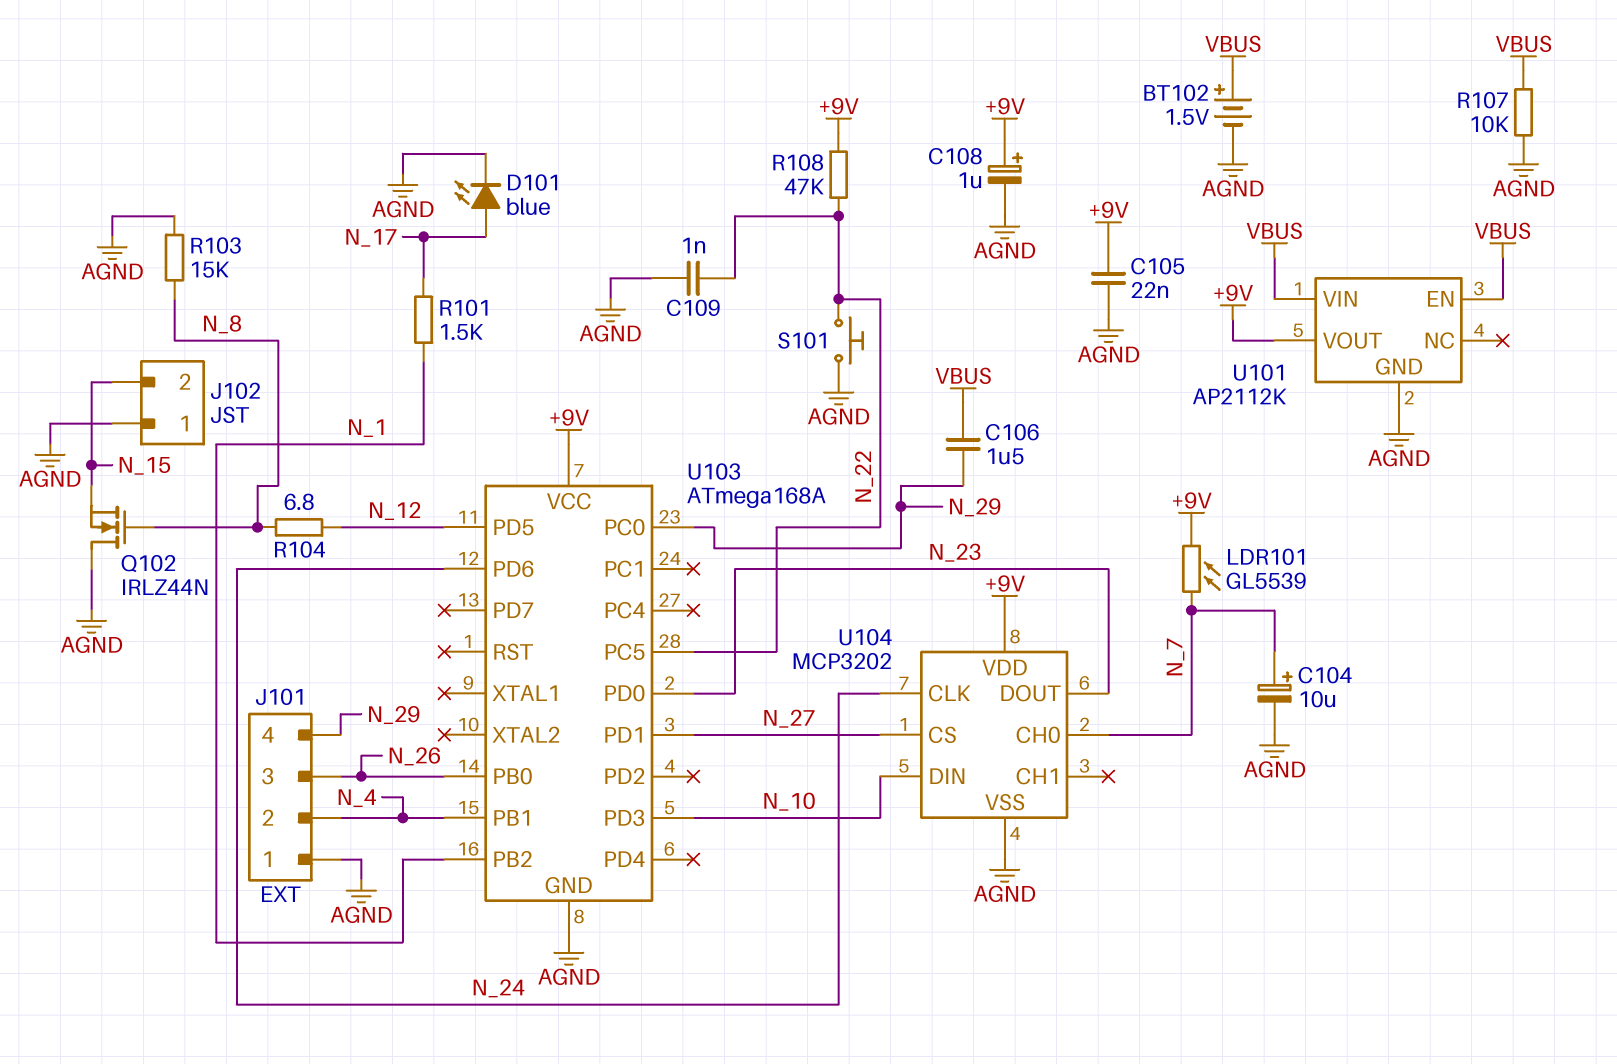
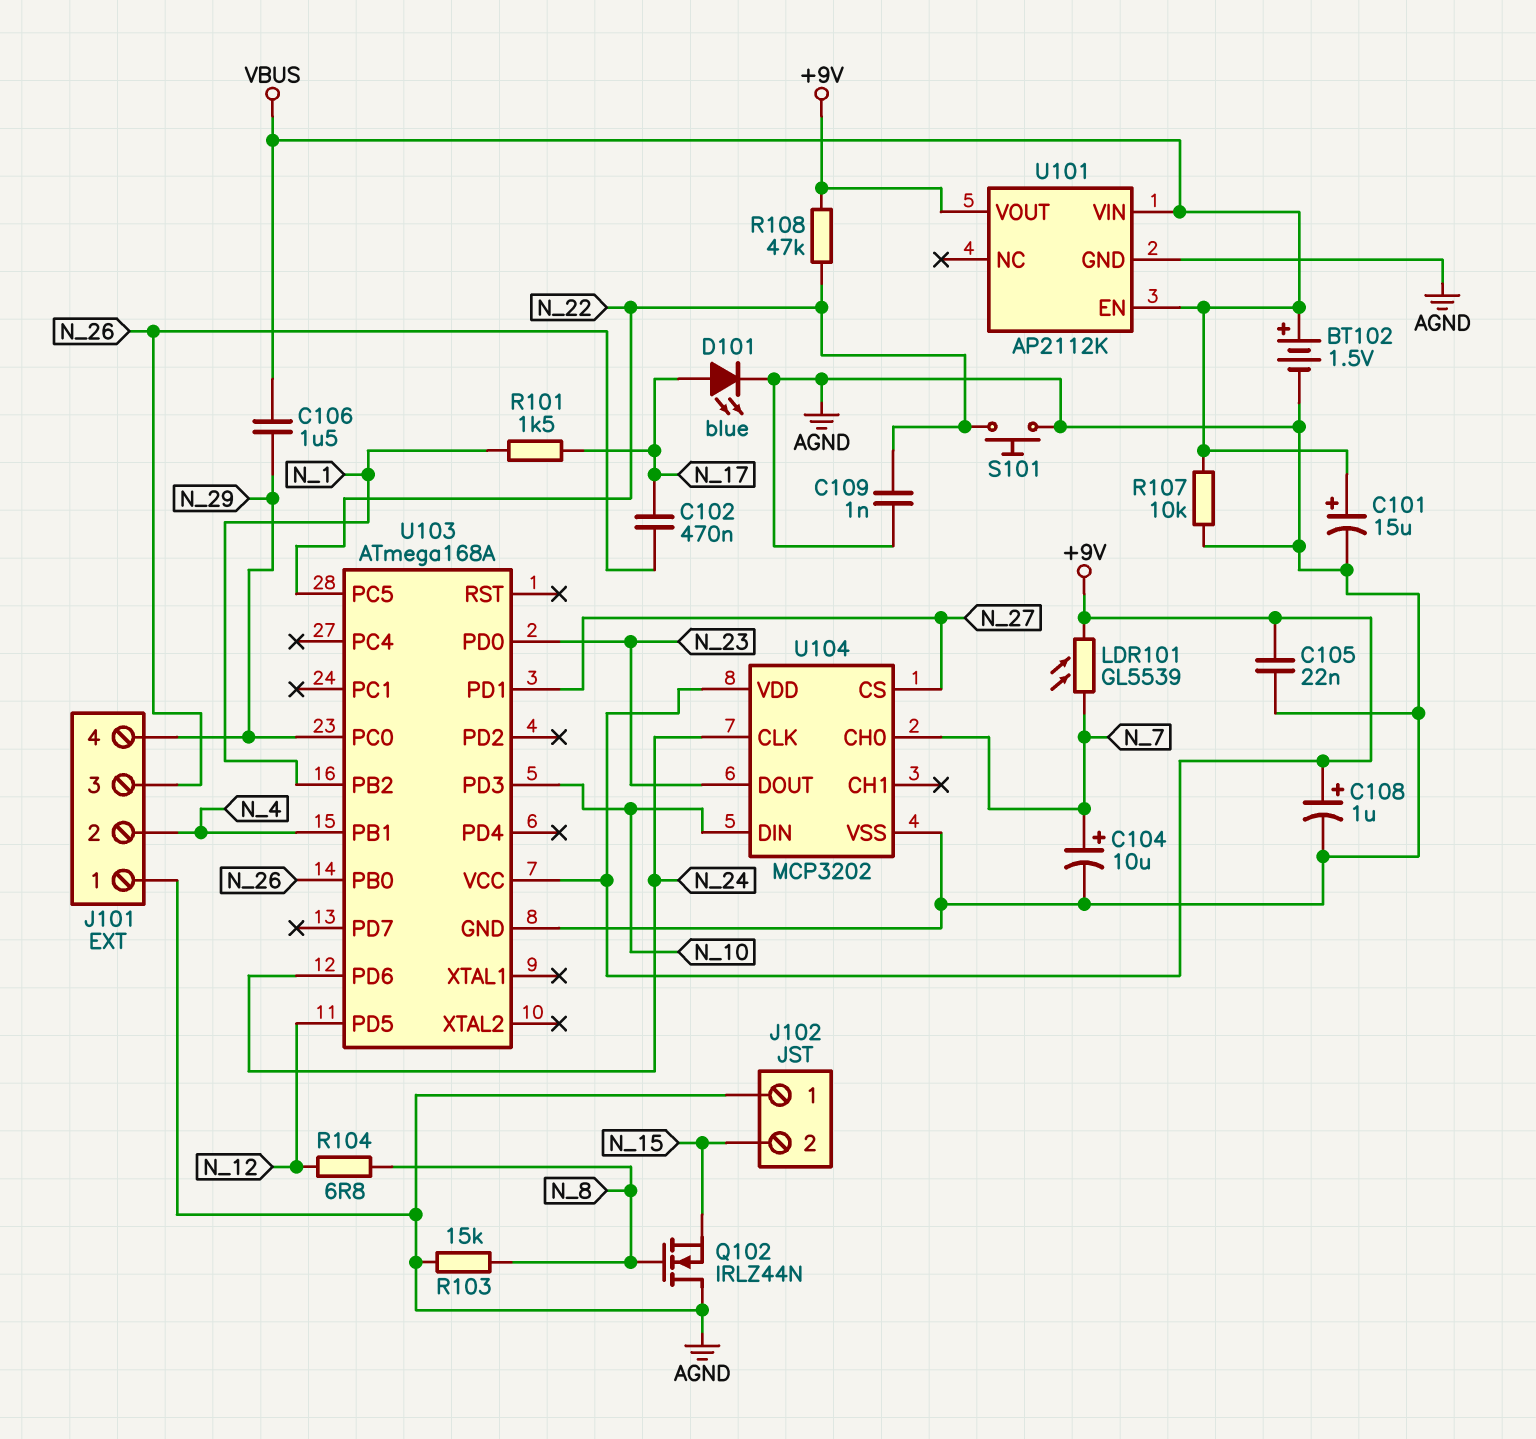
C101: none -> 15uF (plus VBUS, minus AGND)
C102: none -> 470nF (N_17, N_26)

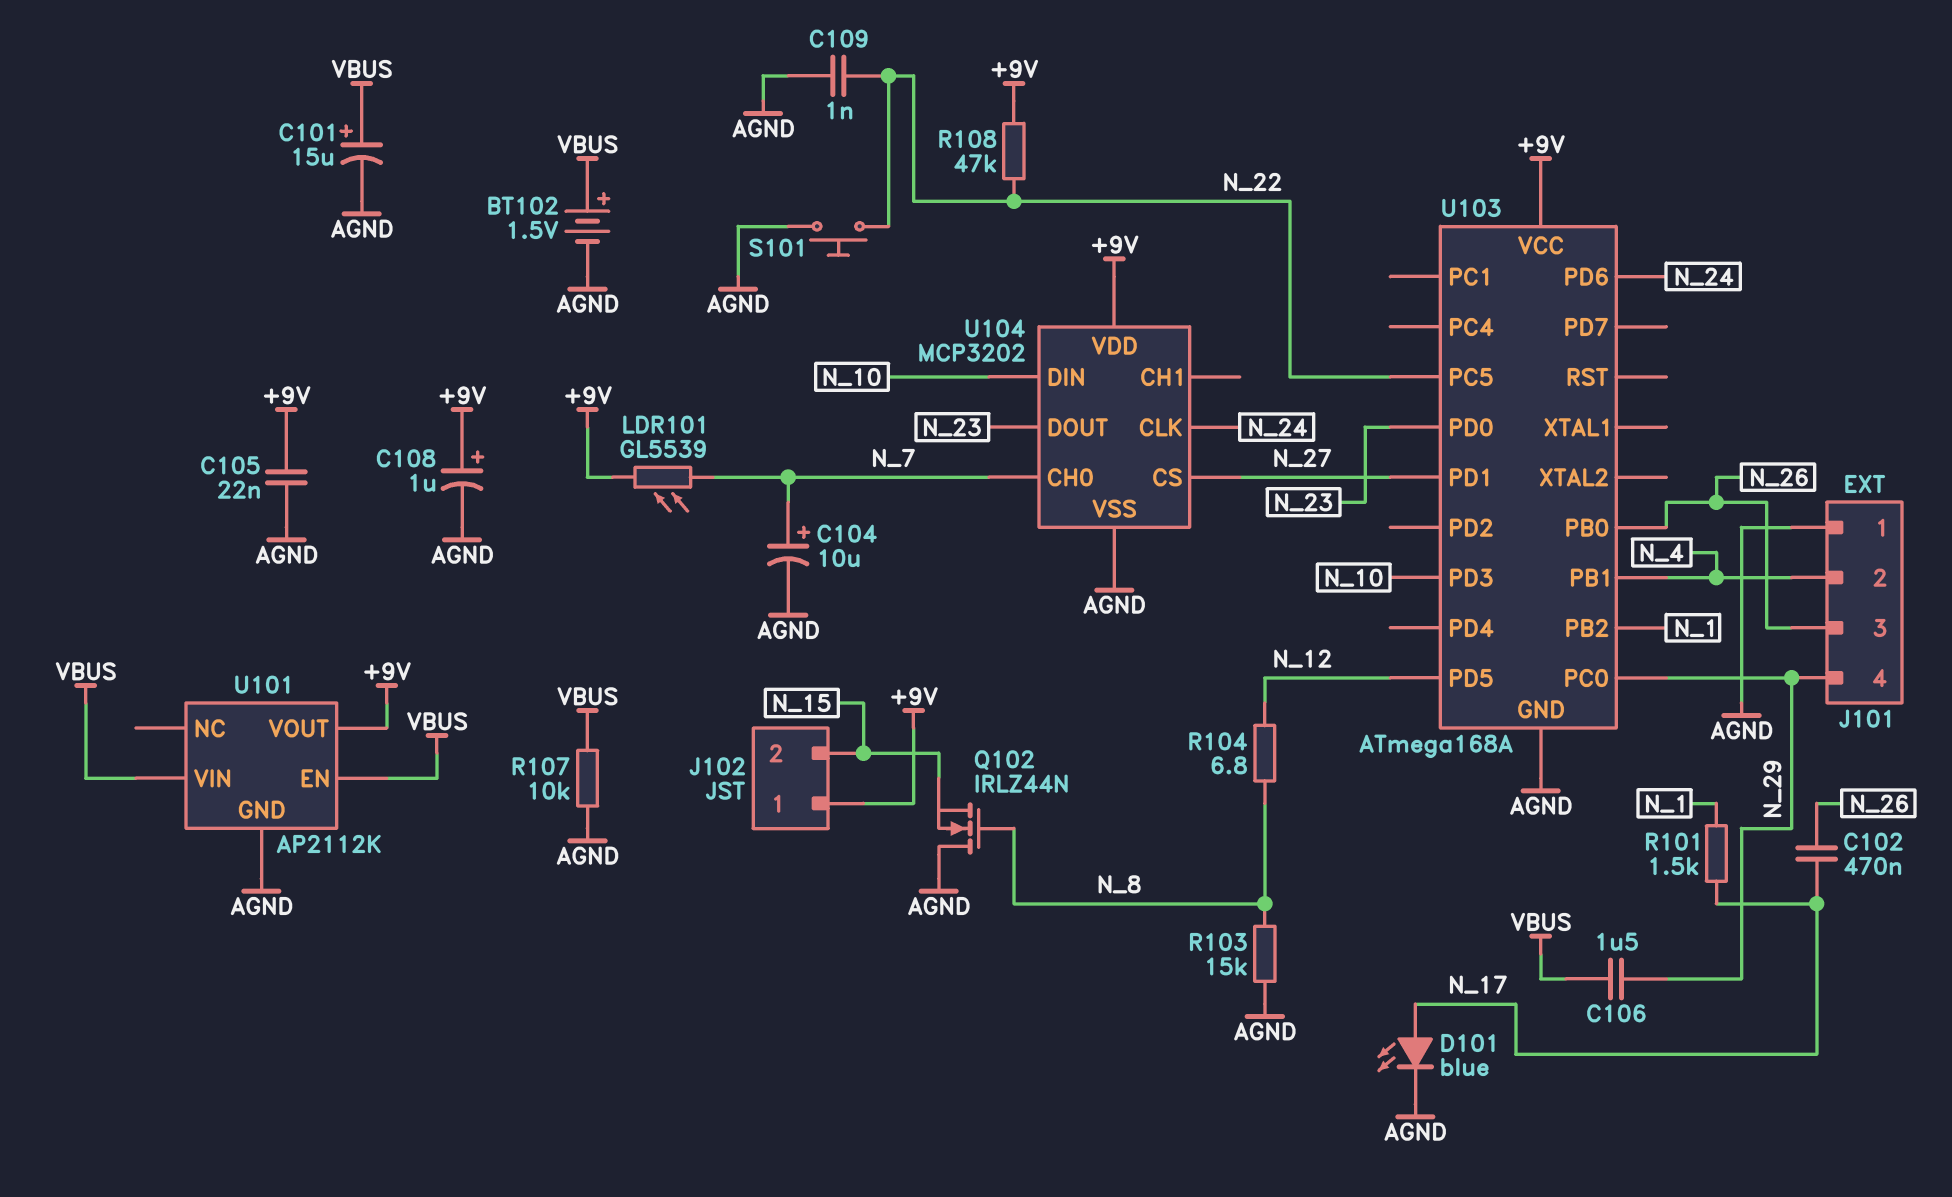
J102 pin 1: AGND -> +9V

